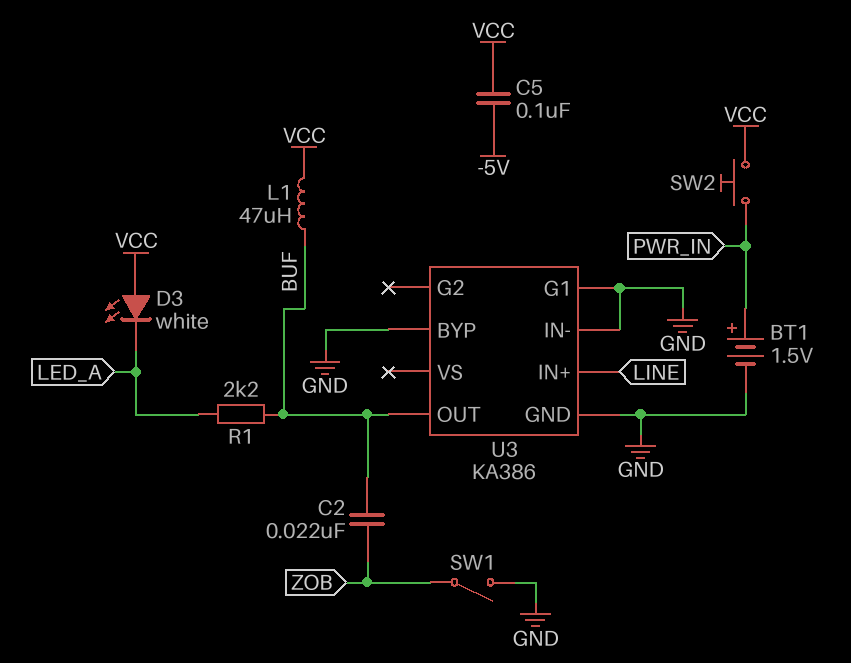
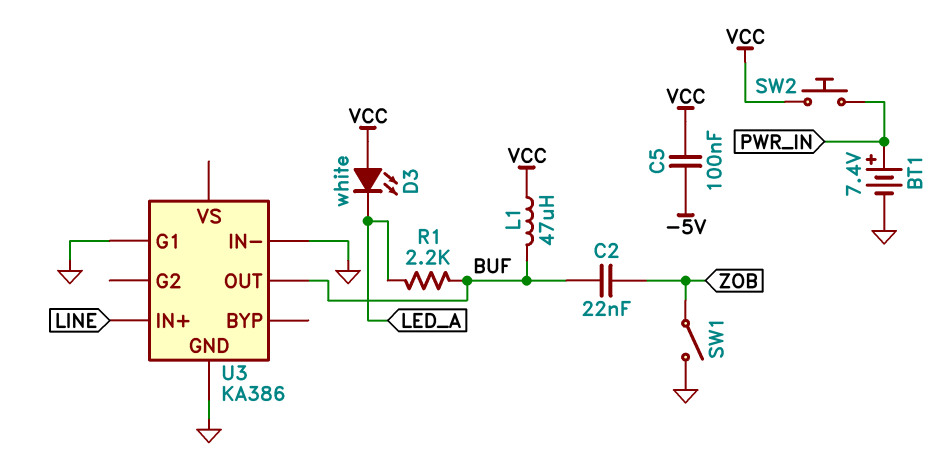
BT1: 1.5V (plus PWR_IN, minus GND) -> 7.4V (plus PWR_IN, minus GND)
U3 pin BYP: GND -> none

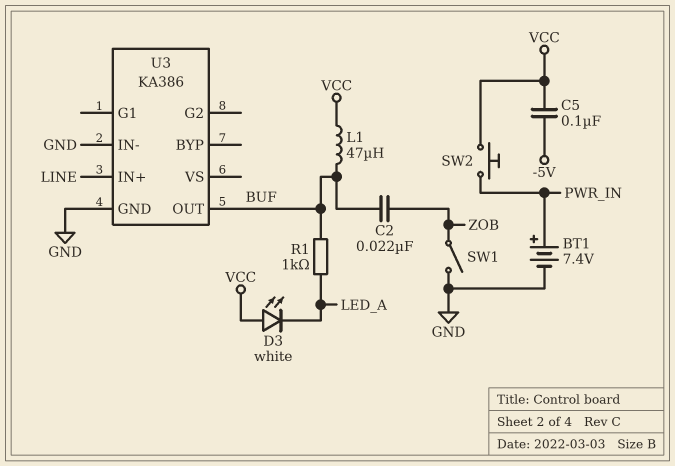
R1: 2.2k (BUF, LED_A) -> 1k (BUF, LED_A)
U3 pin G1: GND -> none

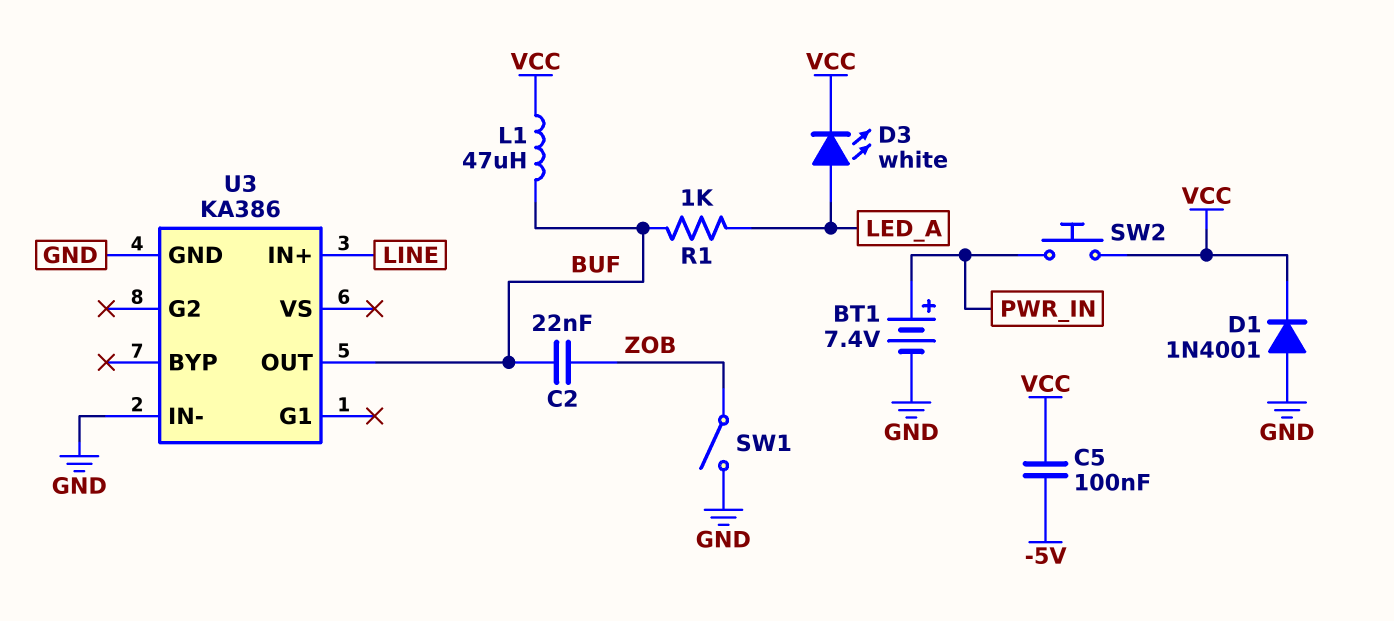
D1: none -> diode 1N4001 (A GND, K VCC)
D3: LED white (A VCC, K LED_A) -> LED white (A LED_A, K VCC)

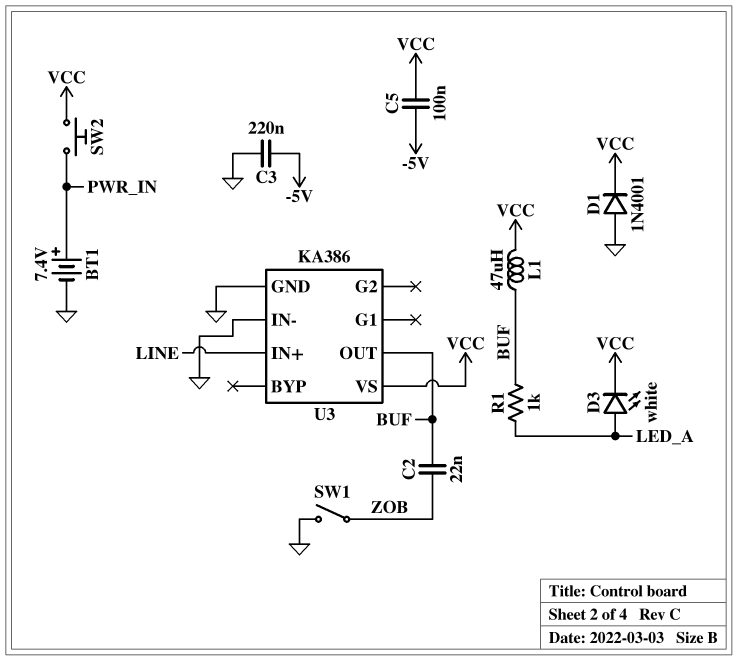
C3: none -> 220nF (-5V, GND)
U3 pin VS: none -> VCC

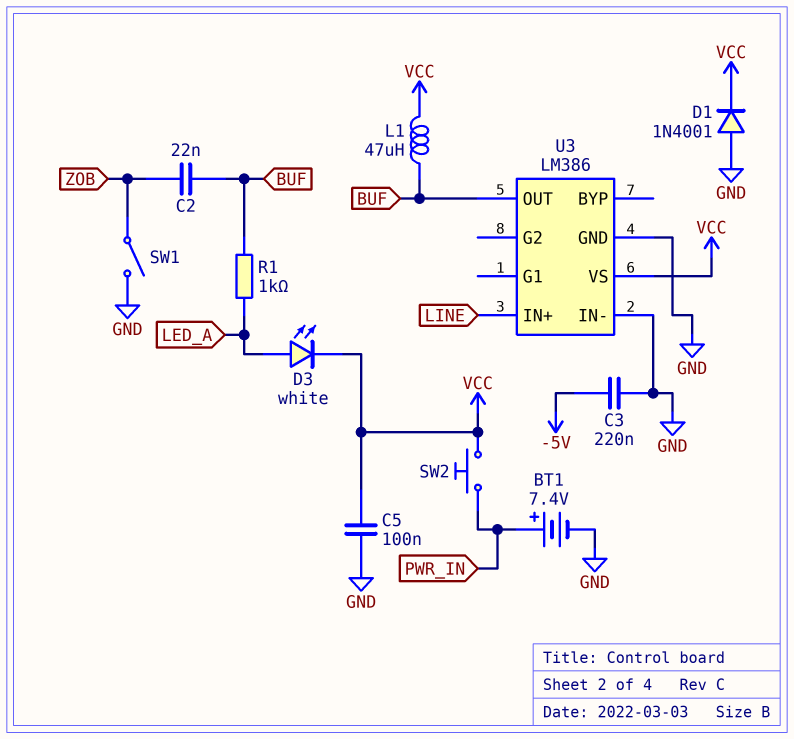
C5: 100nF (-5V, VCC) -> 100nF (GND, VCC)
U3: KA386 -> LM386

